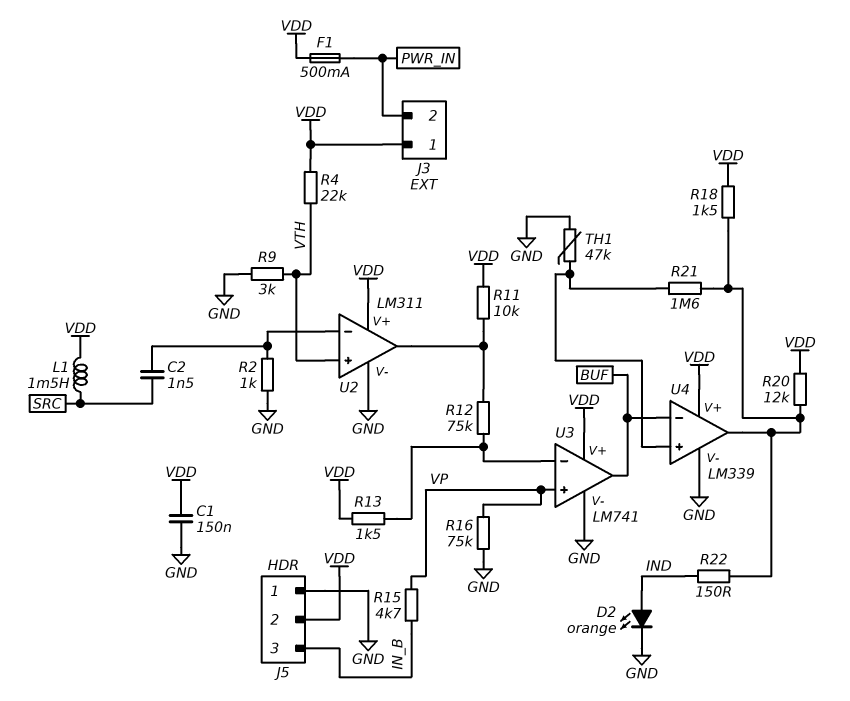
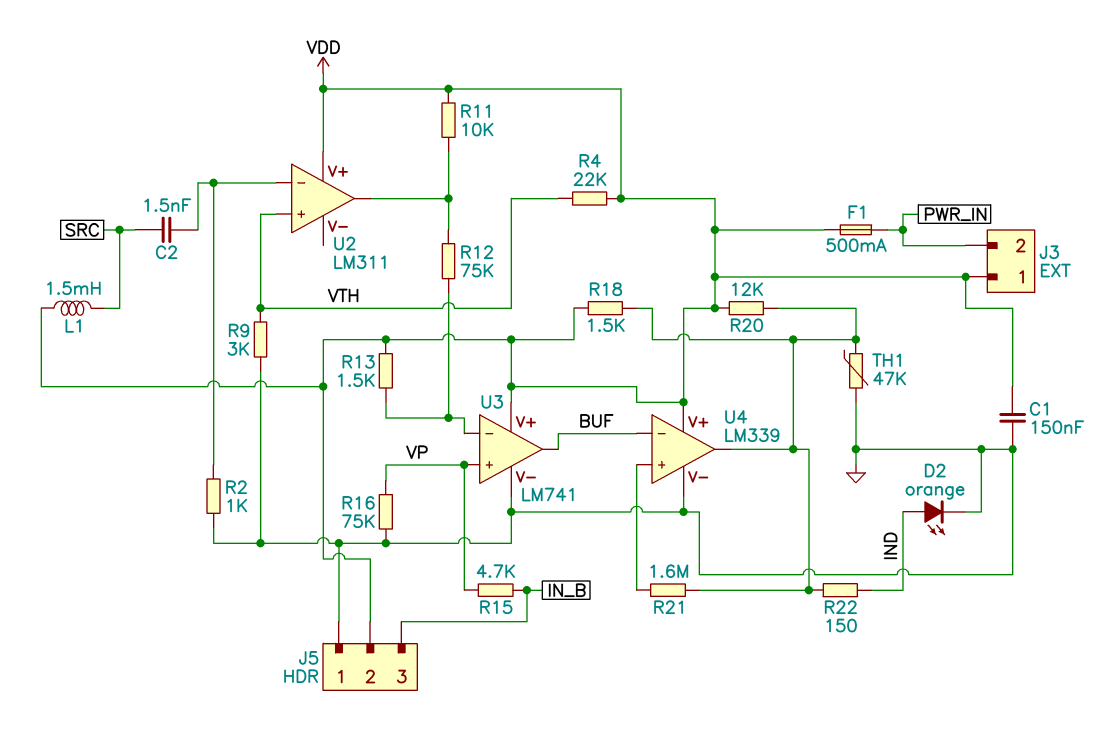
TH1: 47k (GND, U4/in+) -> 47k (GND, U4/out)
U2 pin V-: GND -> none

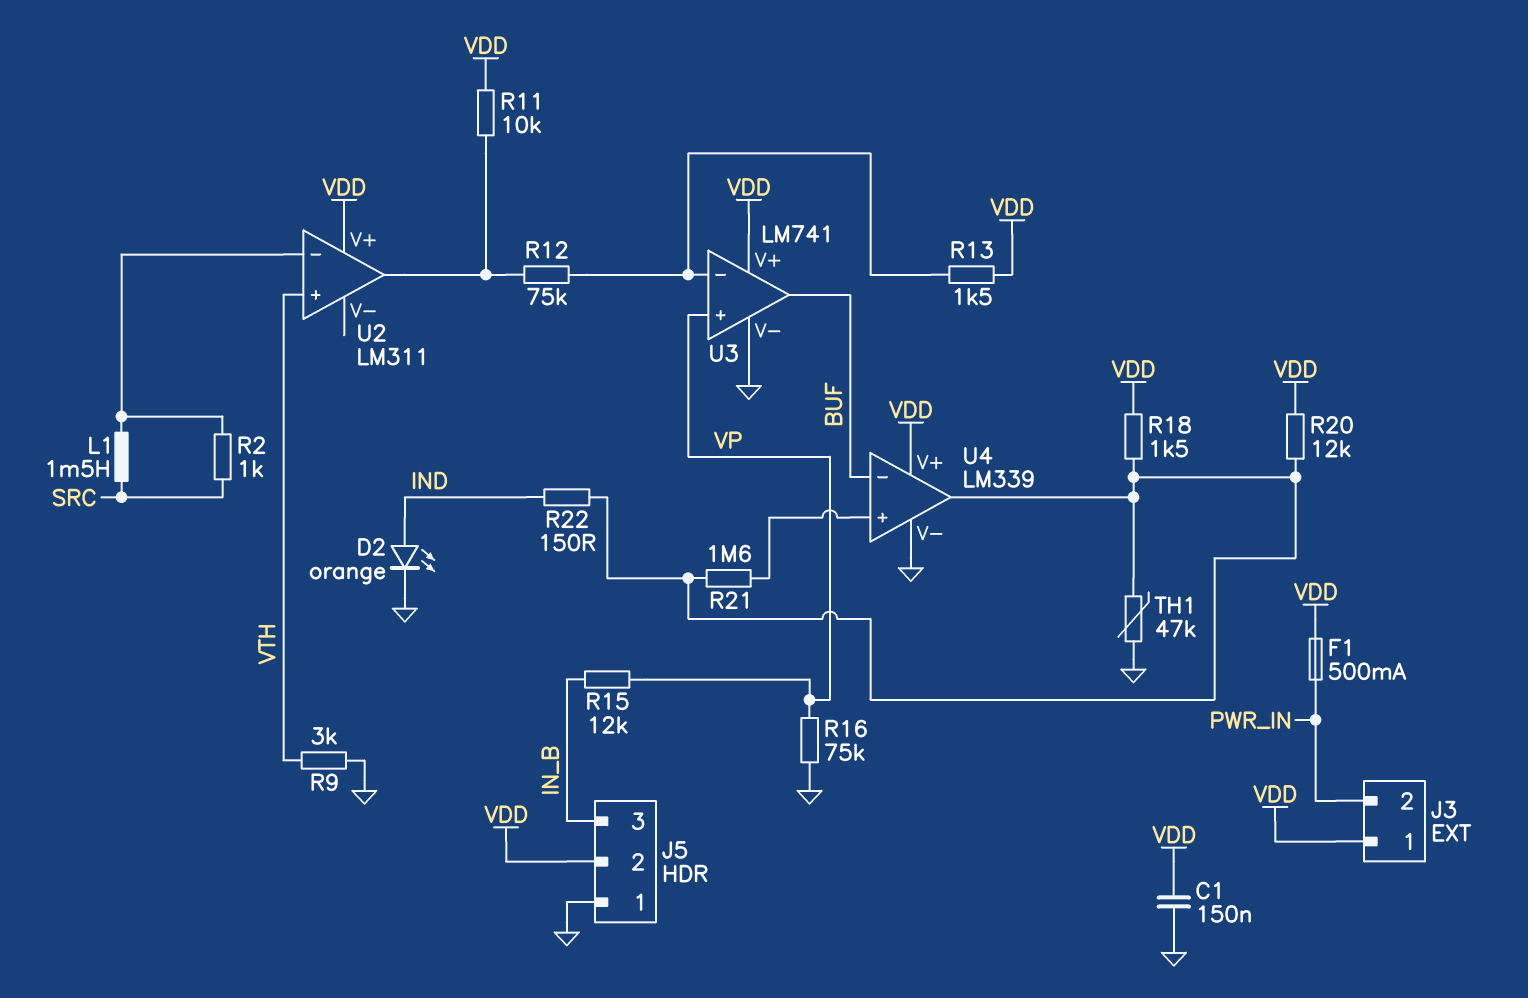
C2: 1.5nF (SRC, U2/in-) -> none
L1: 1.5mH (SRC, VDD) -> 1.5mH (SRC, U2/in-)
R2: 1k (GND, U2/in-) -> 1k (SRC, U2/in-)
R4: 22k (VDD, VTH) -> none
R15: 4.7k (IN_B, VP) -> 12k (IN_B, VP)

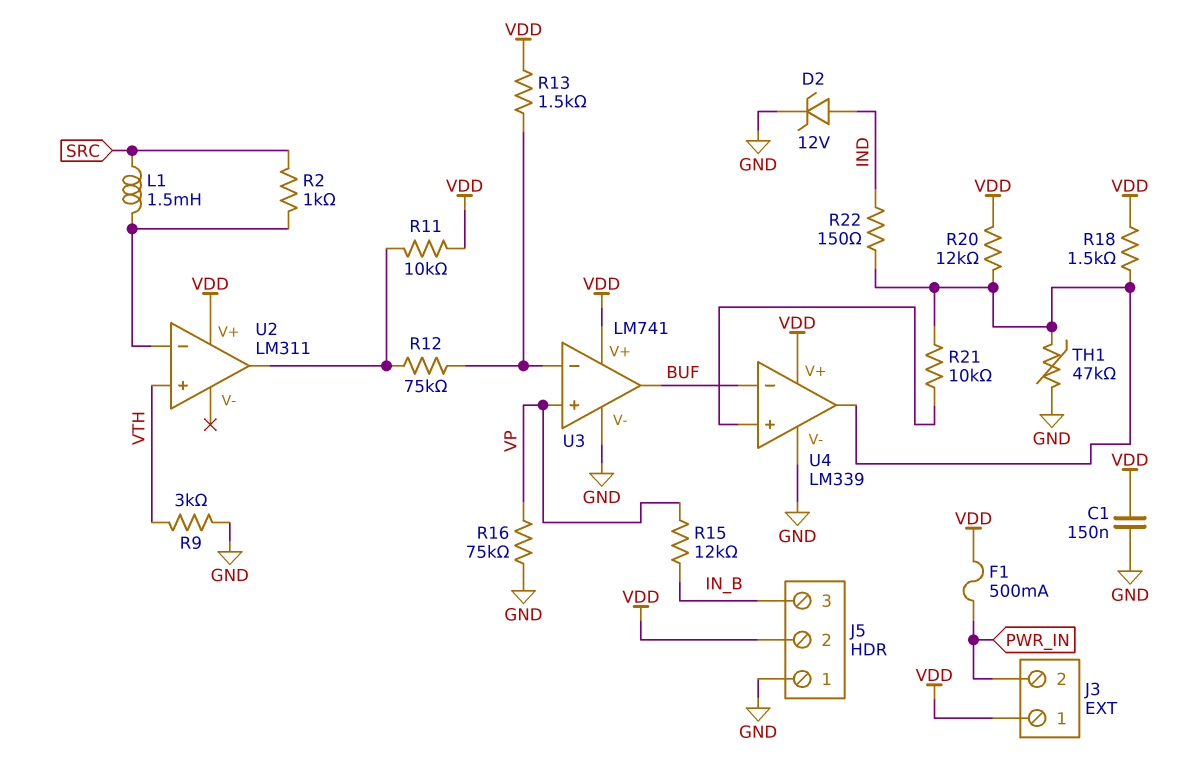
D2: LED orange (A IND, K GND) -> zener 12V (A IND, K GND)
R21: 1.6M (U4/in+, U4/out) -> 10k (U4/in+, U4/out)

